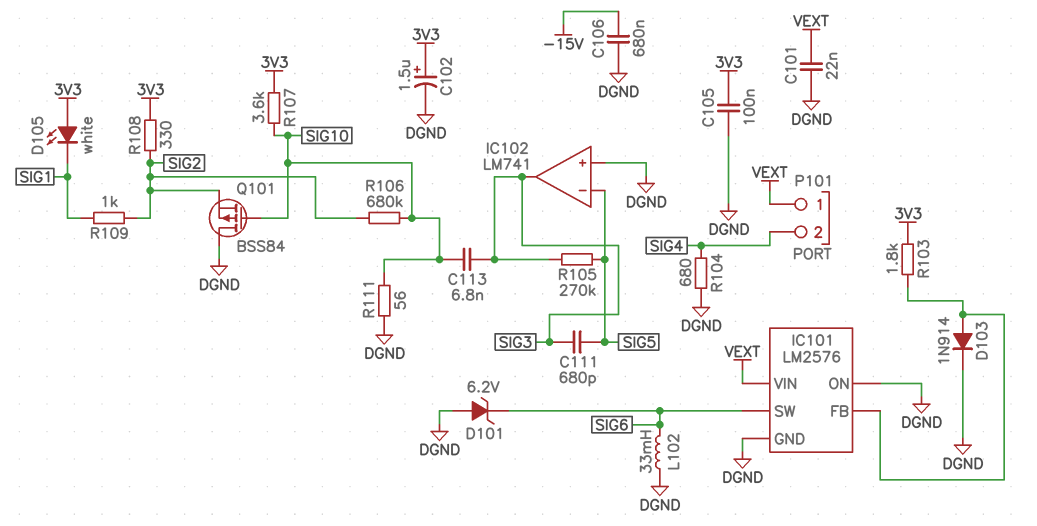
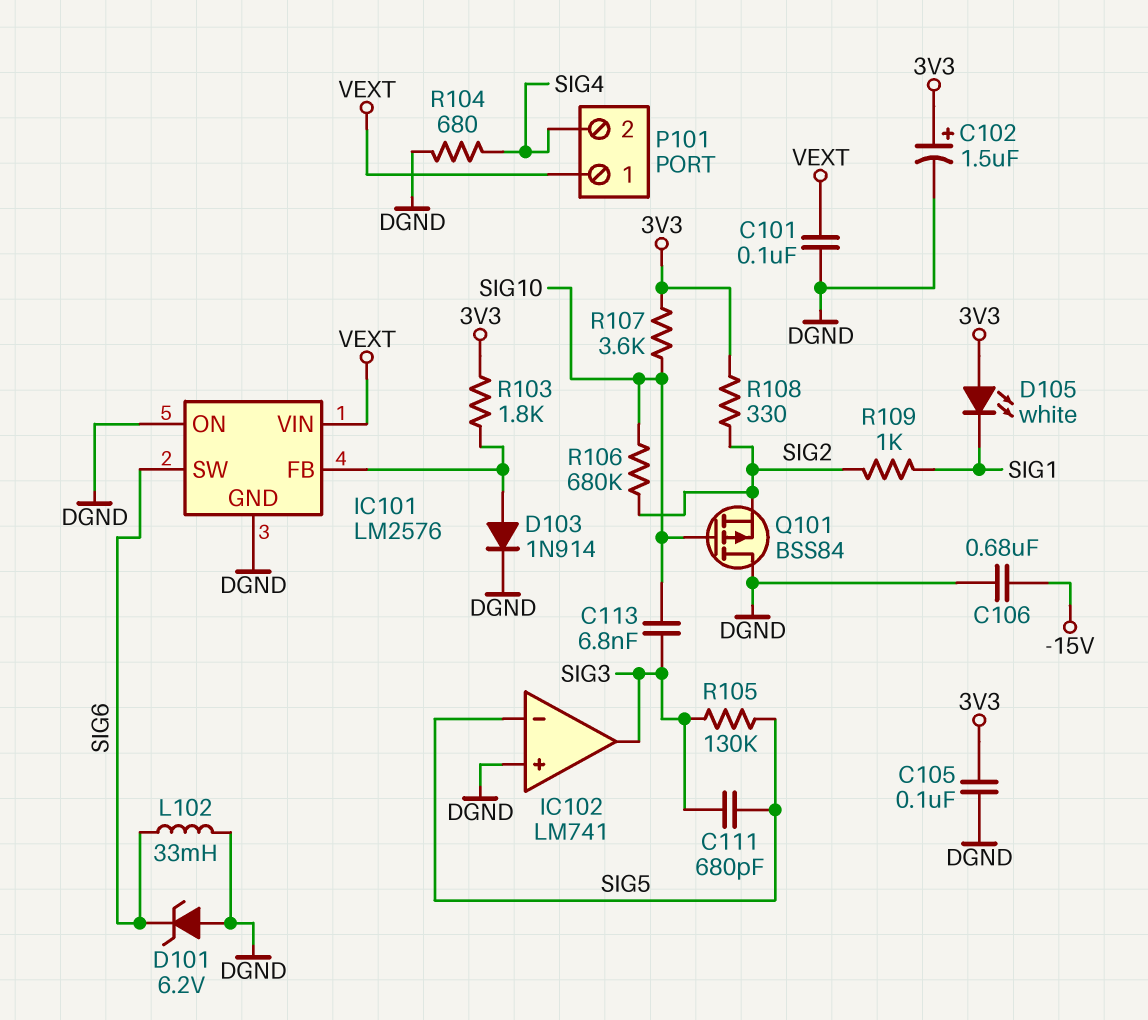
C101: 22nF (DGND, VEXT) -> 100nF (DGND, VEXT)
R105: 270k (SIG3, SIG5) -> 130k (SIG3, SIG5)
R111: 56 (DGND, SIG10) -> none

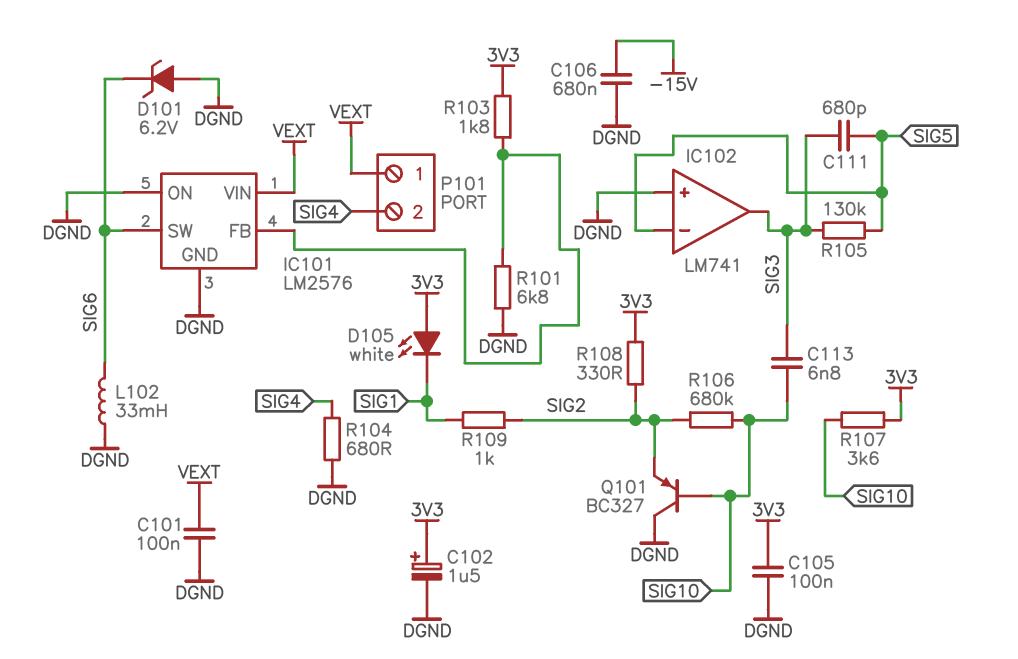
D103: diode 1N914 (A IC101/FB, K DGND) -> none
Q101: PMOS BSS84 (G SIG10, D DGND, S SIG2) -> PNP BC327 (B SIG10, C DGND, E SIG2)
R101: none -> 6.8k (DGND, IC101/FB)

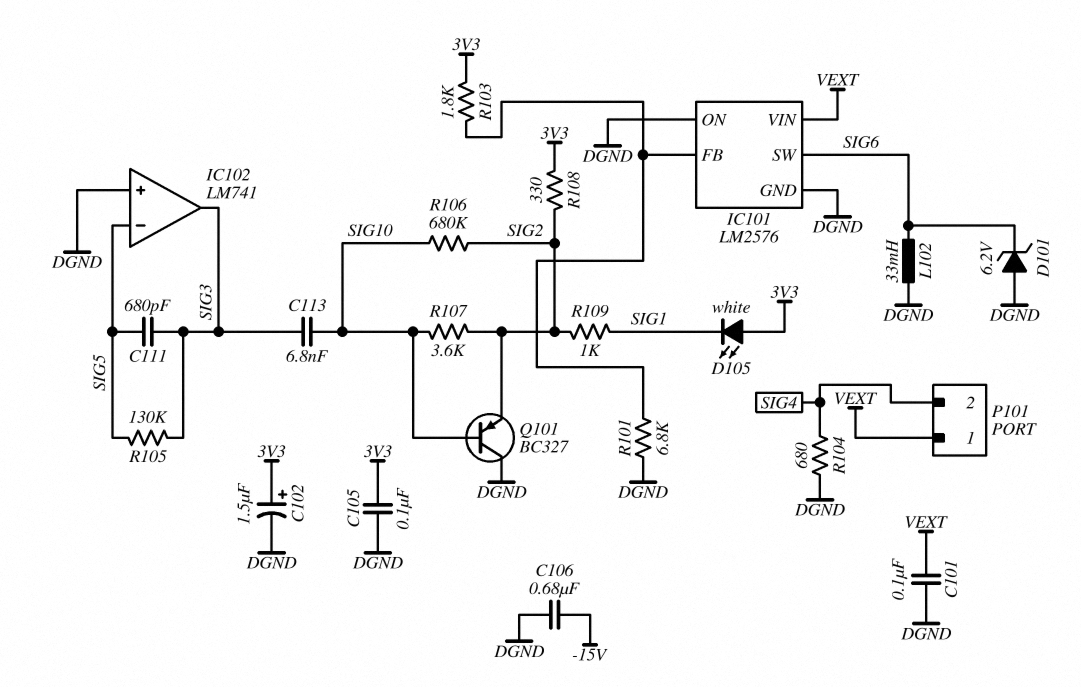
R107: 3.6k (3V3, SIG10) -> 3.6k (SIG2, SIG10)

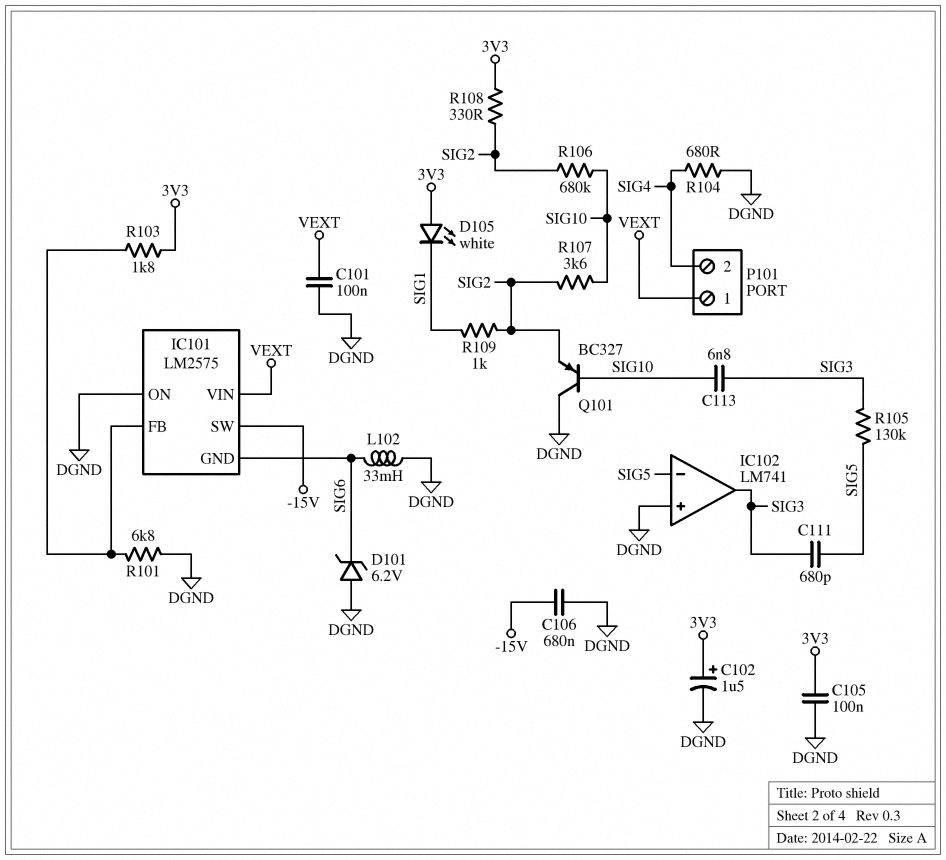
IC101: LM2576 -> LM2575
IC101 pin GND: DGND -> SIG6
IC101 pin SW: SIG6 -> -15V

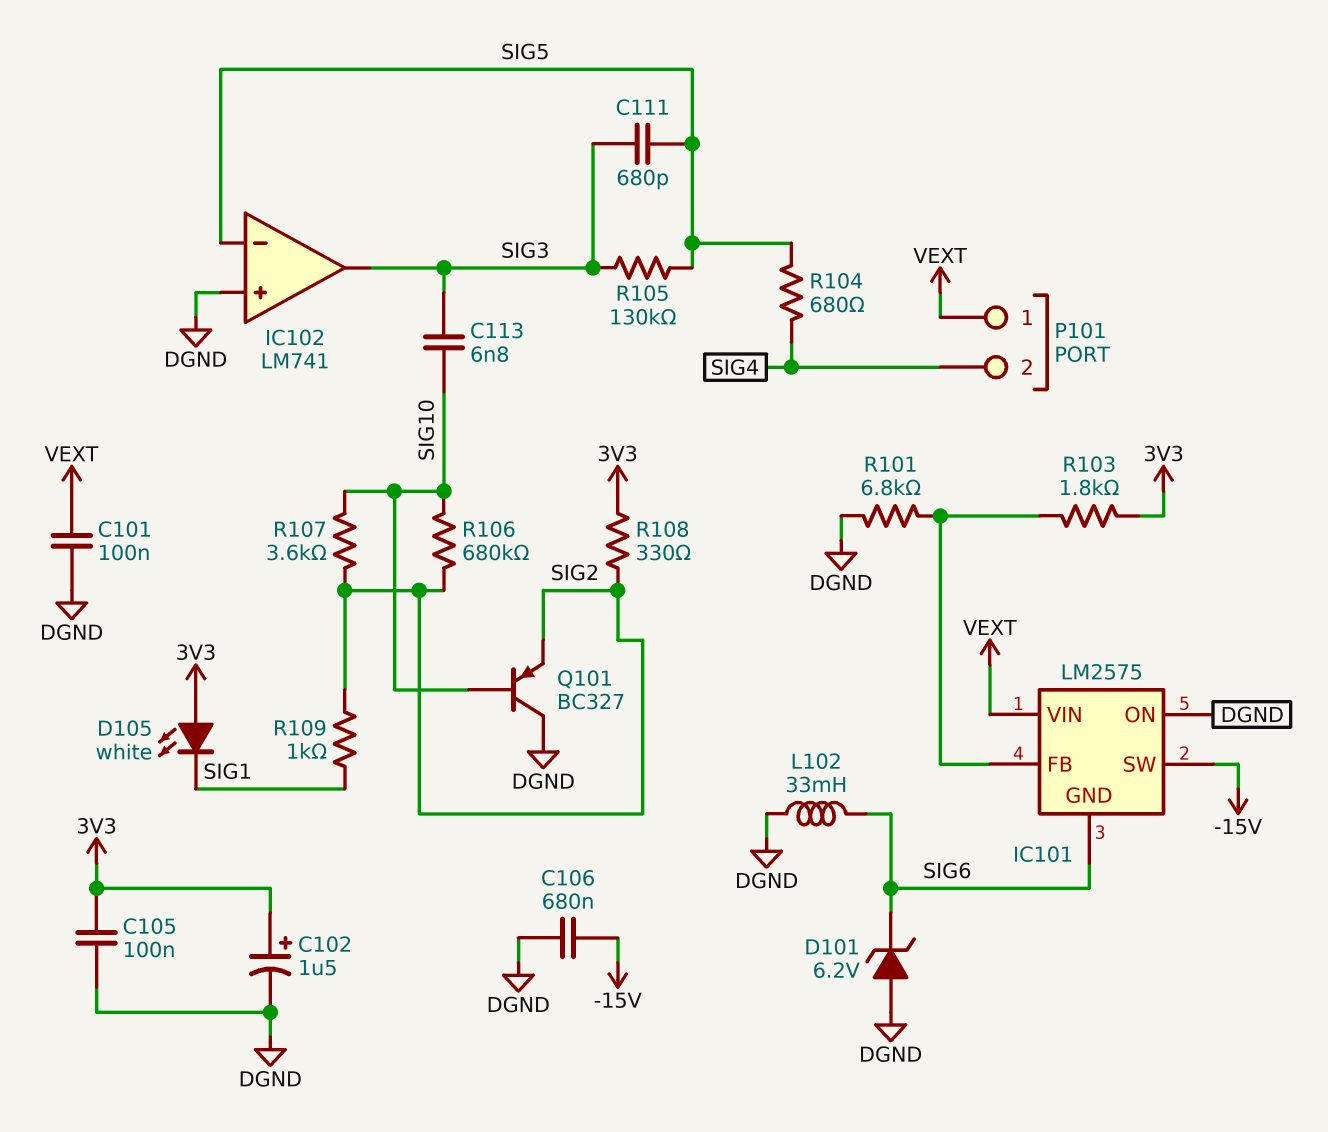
R104: 680 (DGND, SIG4) -> 680 (SIG4, SIG5)

